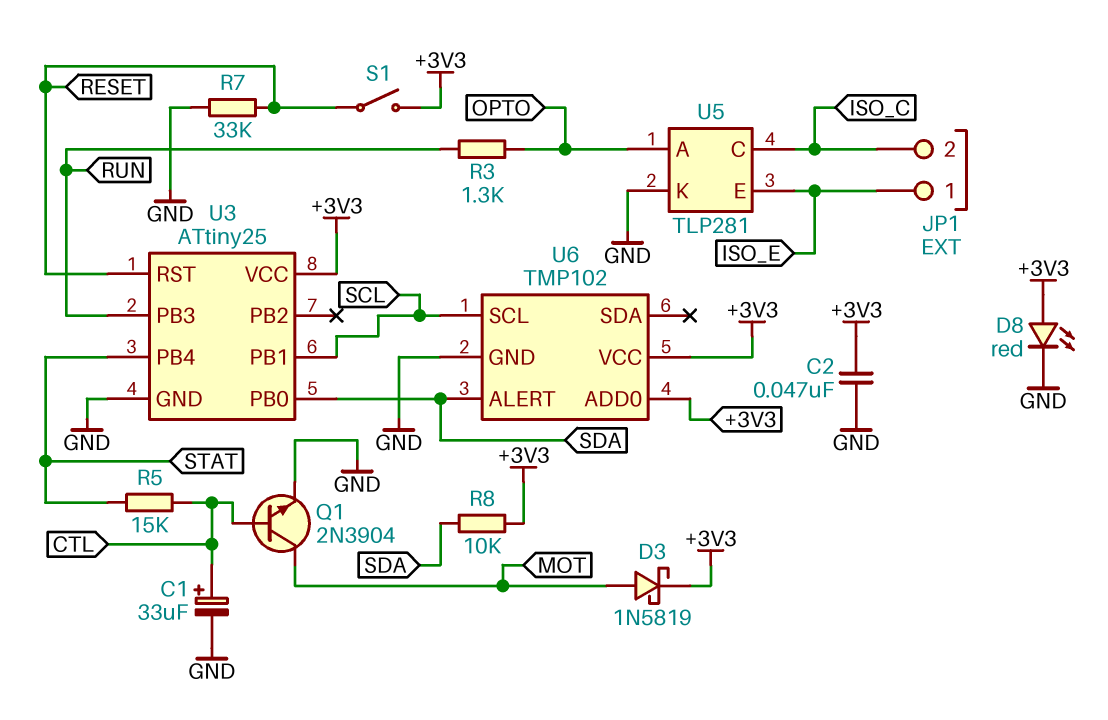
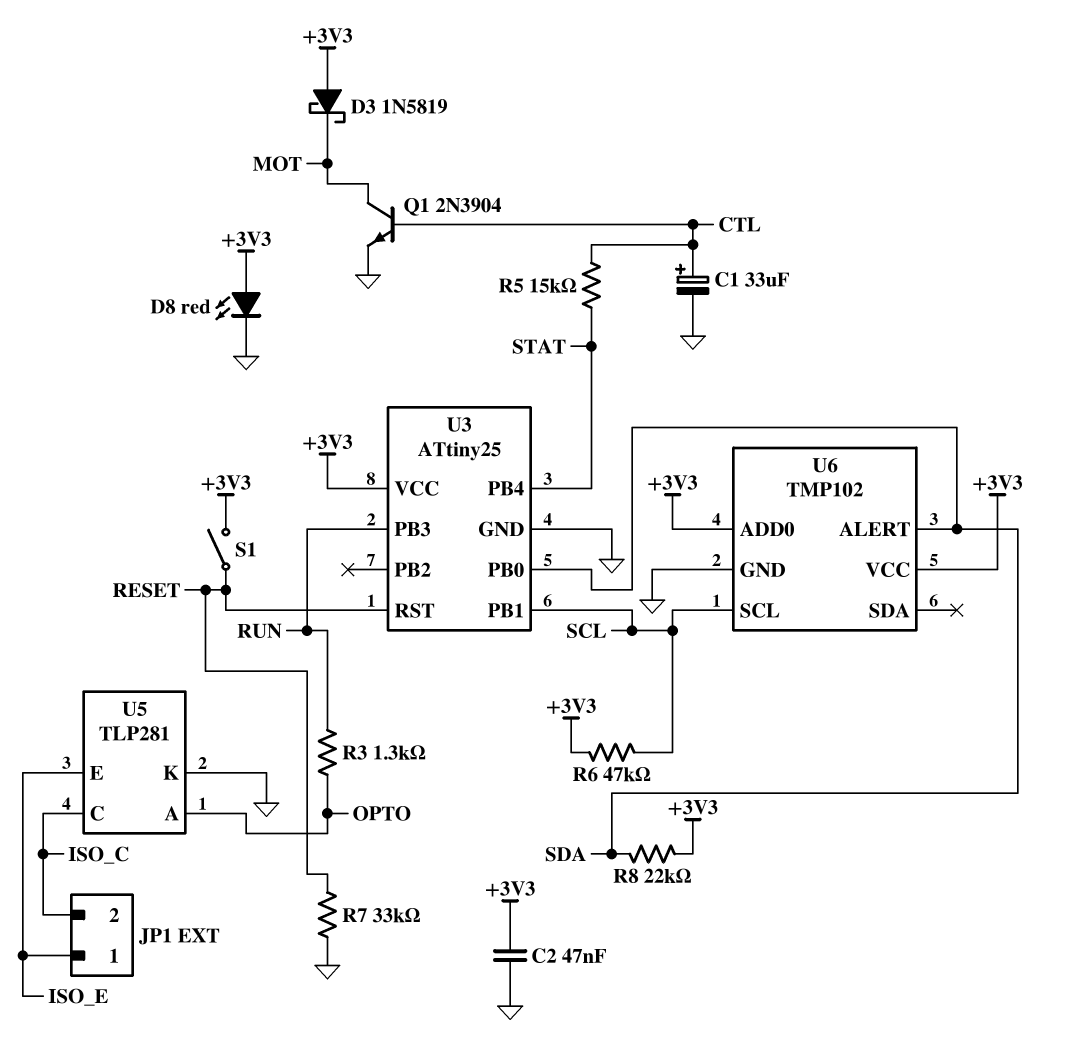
D3: schottky 1N5819 (A MOT, K +3V3) -> schottky 1N5819 (A +3V3, K MOT)
R6: none -> 47k (+3V3, SCL)
R8: 10k (+3V3, SDA) -> 22k (+3V3, SDA)

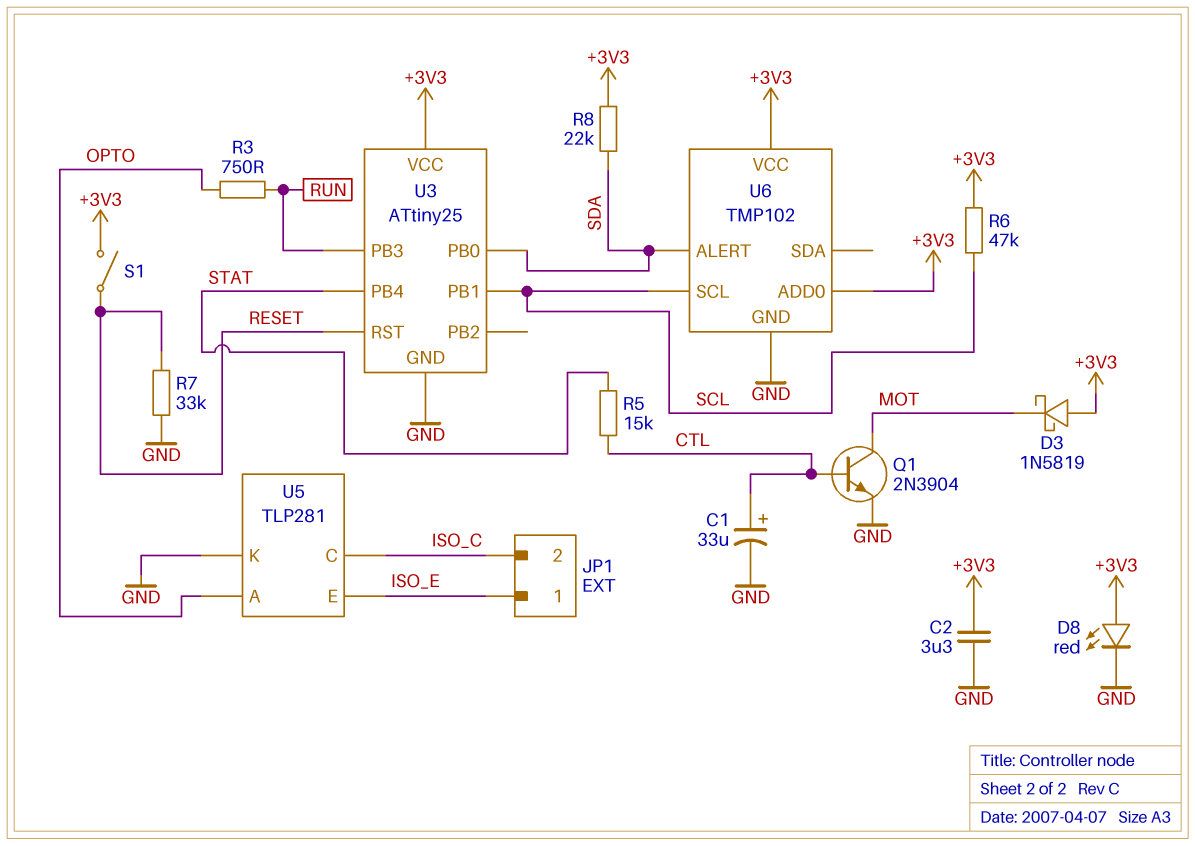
C2: 47nF (+3V3, GND) -> 3.3uF (+3V3, GND)
R3: 1.3k (OPTO, RUN) -> 750 (OPTO, RUN)

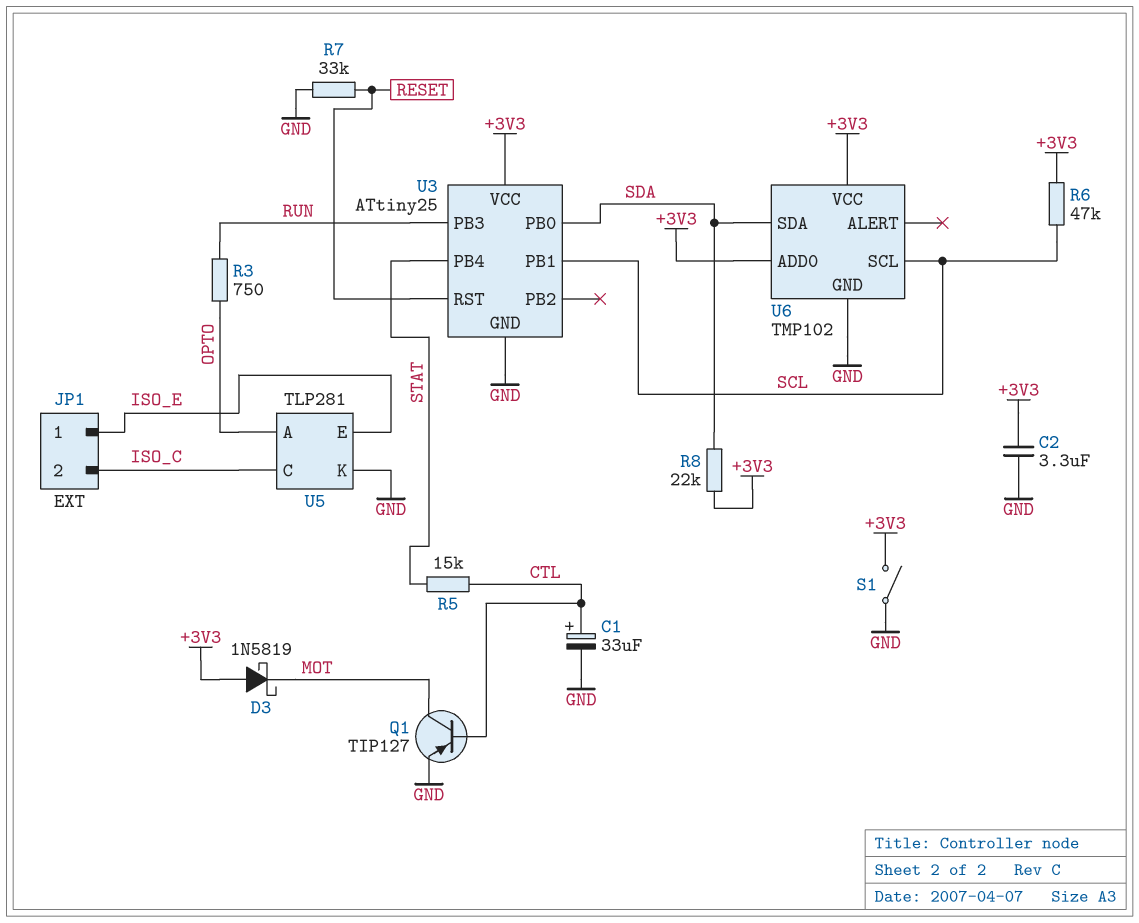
D8: LED red (A +3V3, K GND) -> none
Q1: NPN 2N3904 (B CTL, C MOT, E GND) -> PNP TIP127 (B CTL, C MOT, E GND)
S1: switch (+3V3, RESET) -> switch (+3V3, GND)
U6 pin ALERT: SDA -> none
U6 pin SDA: none -> SDA

